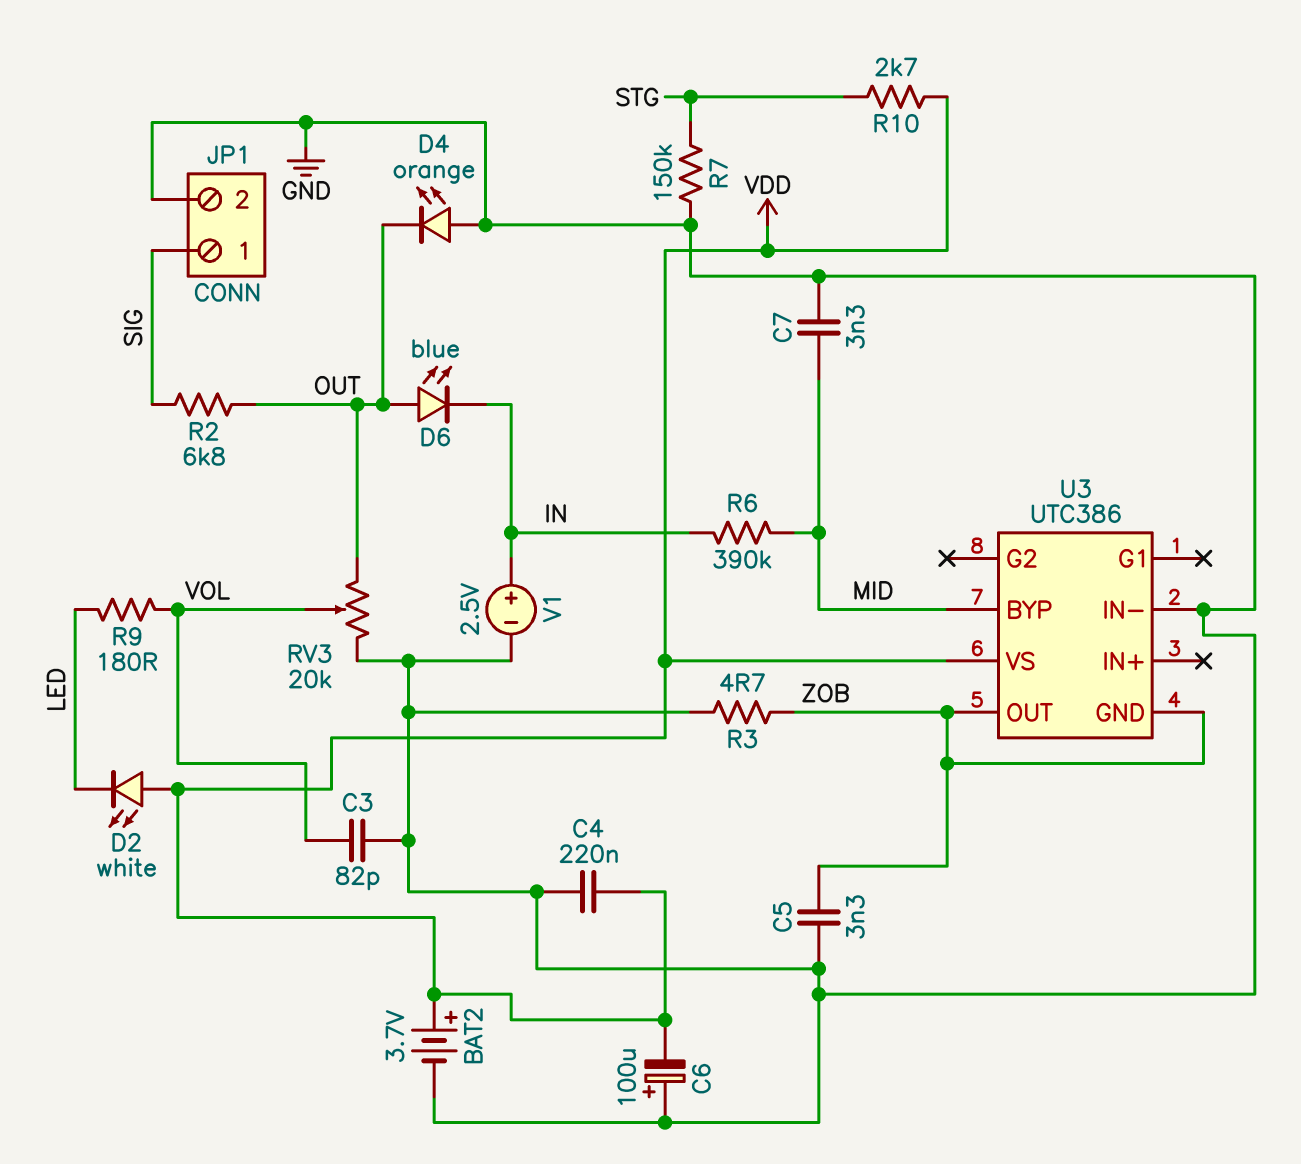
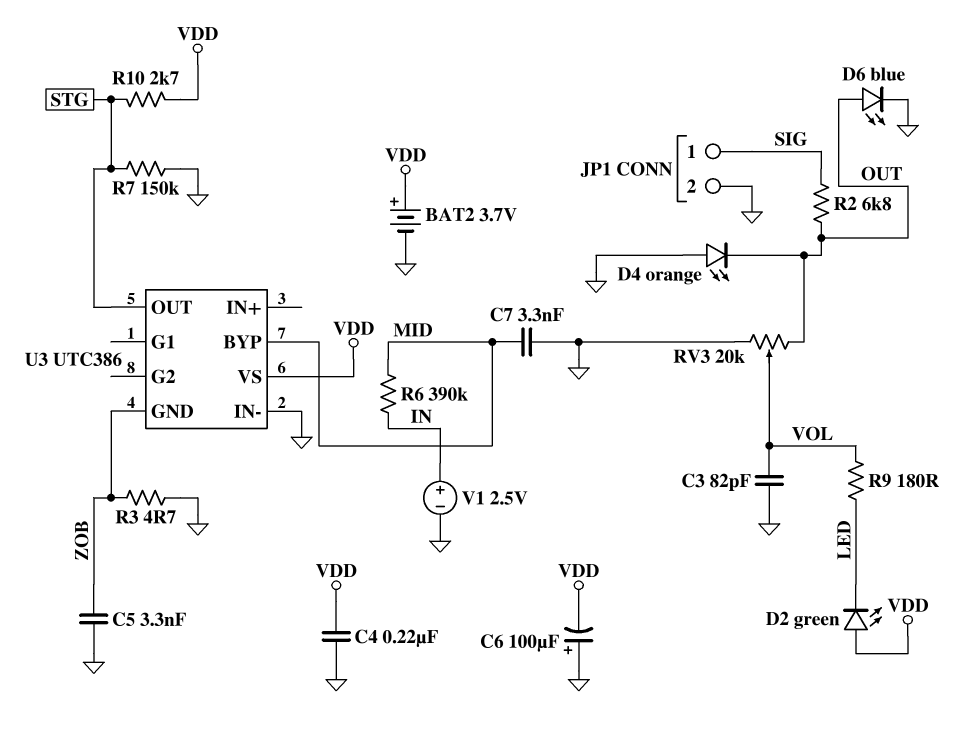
D2: LED white (A VDD, K LED) -> LED green (A VDD, K LED)
D6: LED blue (A OUT, K IN) -> LED blue (A OUT, K GND)
U3 pin OUT: ZOB -> STG

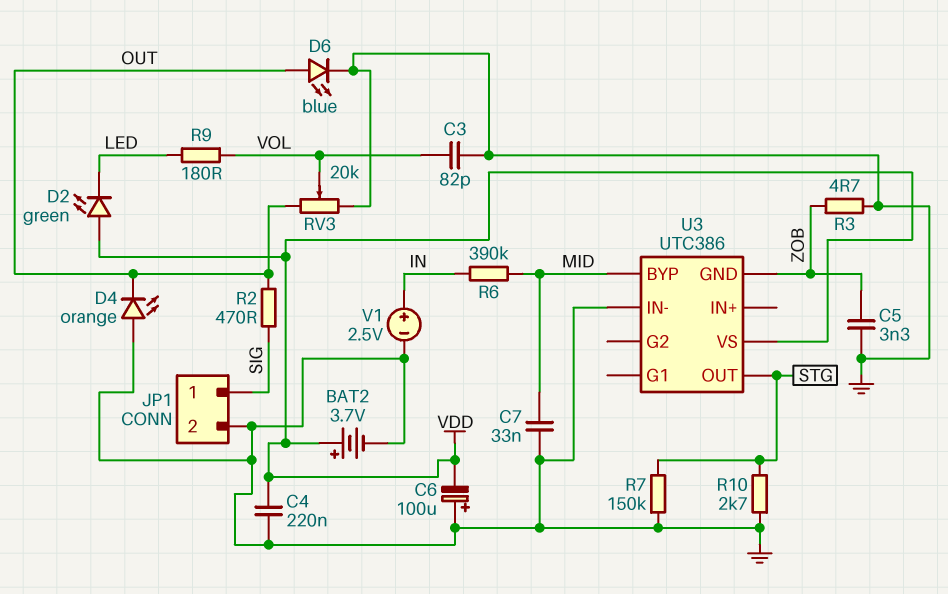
C7: 3.3nF (GND, MID) -> 33nF (GND, MID)
R2: 6.8k (OUT, SIG) -> 470 (OUT, SIG)
R10: 2.7k (STG, VDD) -> 2.7k (GND, STG)

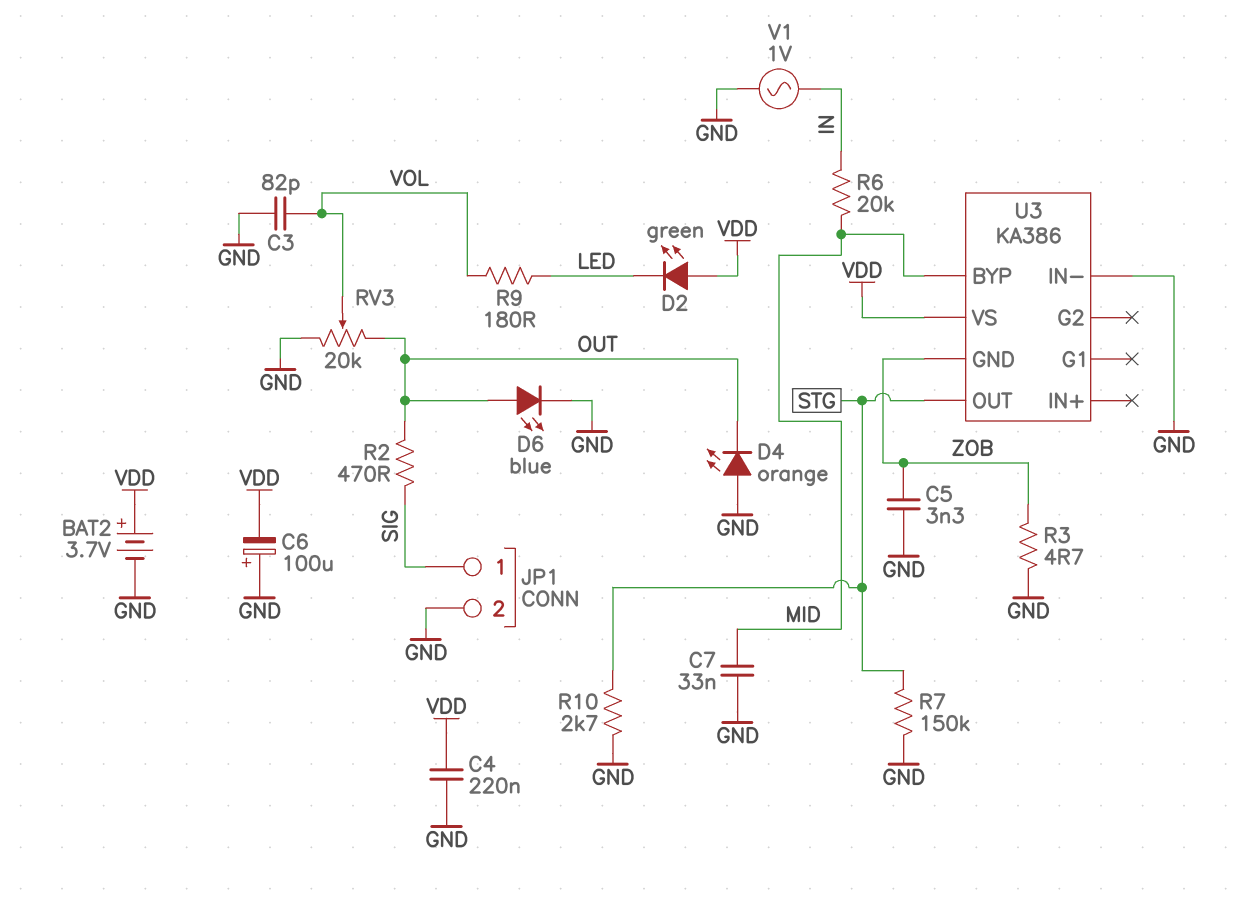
R6: 390k (IN, MID) -> 20k (IN, MID)
U3: UTC386 -> KA386
V1: 2.5V (plus IN, minus GND) -> AC 1V (GND, IN)

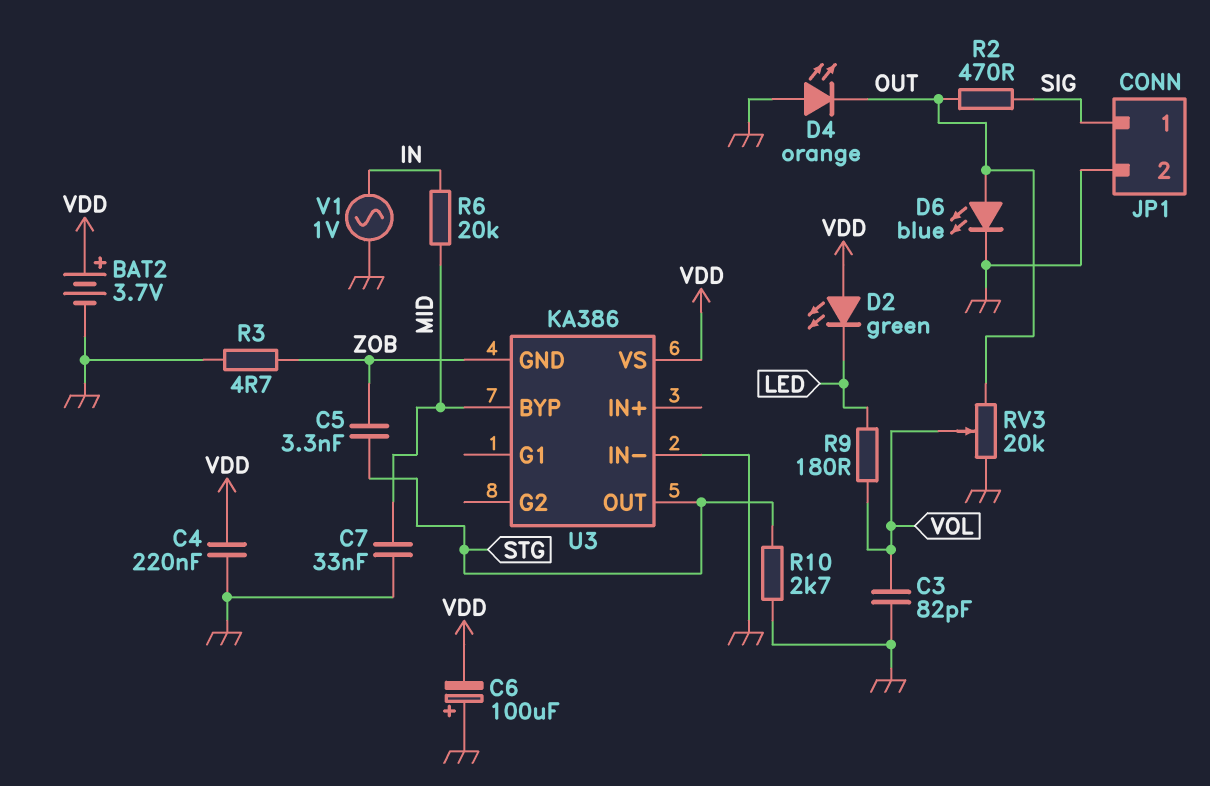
C5: 3.3nF (GND, ZOB) -> 3.3nF (STG, ZOB)
R7: 150k (GND, STG) -> none

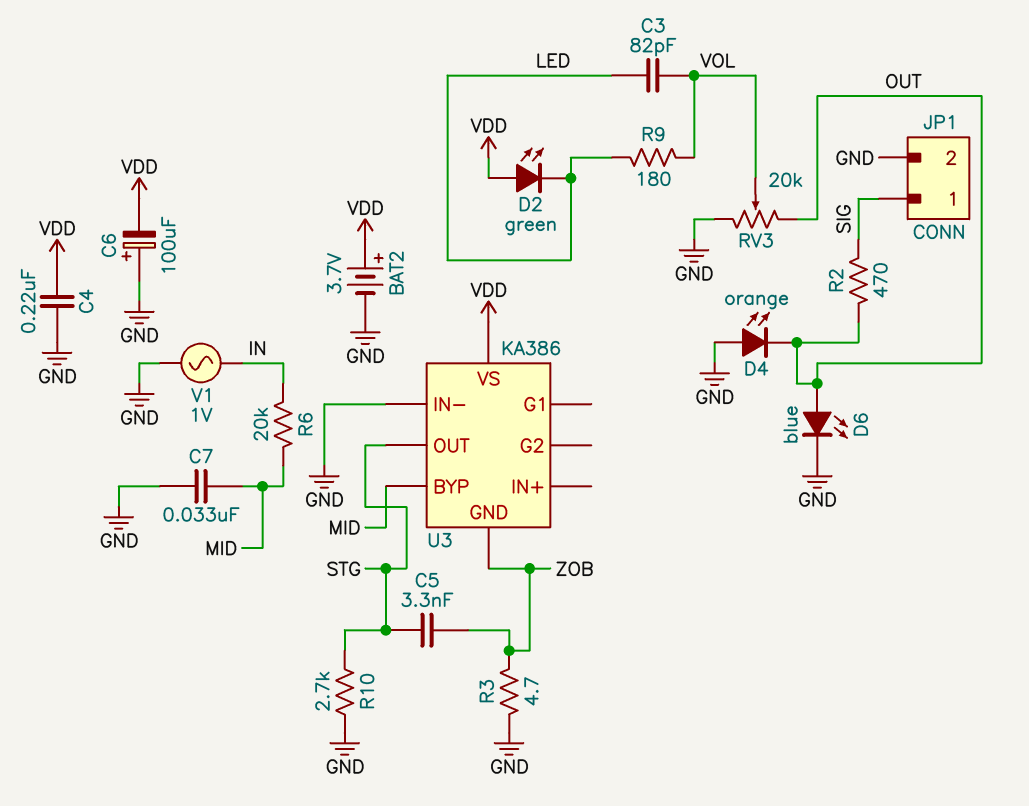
C3: 82pF (GND, VOL) -> 82pF (LED, VOL)

